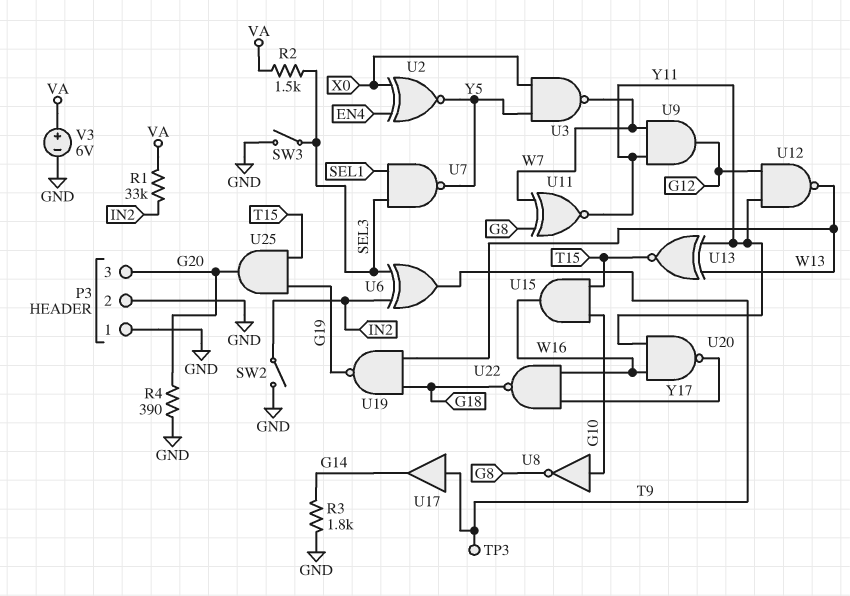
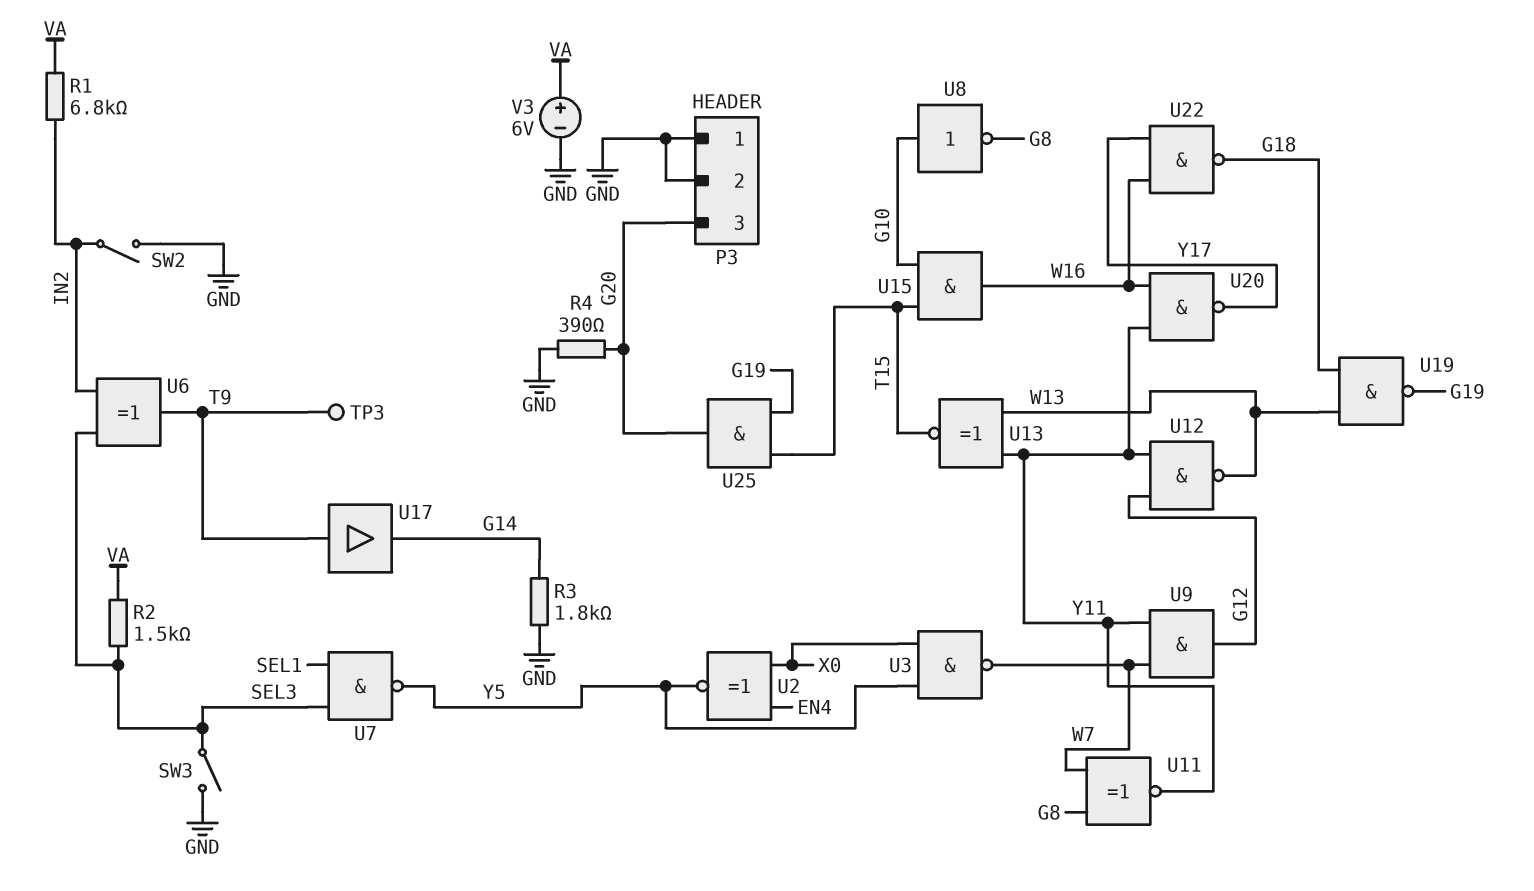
R1: 33k (IN2, VA) -> 6.8k (IN2, VA)

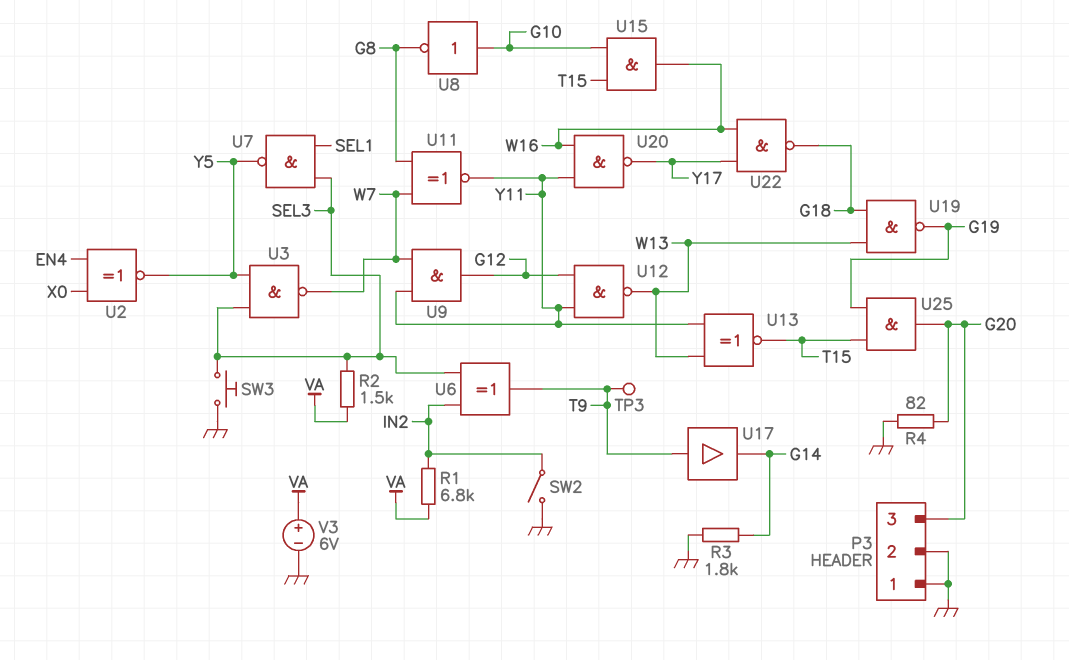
R4: 390 (G20, GND) -> 82 (G20, GND)
SW3: switch (GND, SEL3) -> button (GND, SEL3)
U3: NAND (in X0, in Y5, out W7) -> NAND (in SEL3, in Y5, out W7)

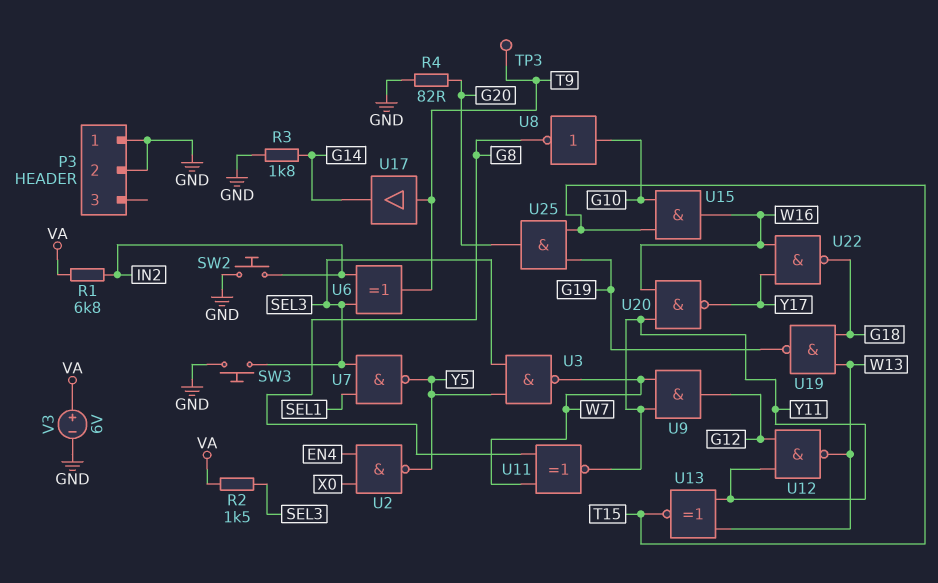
P3 pin 3: G20 -> none
SW2: switch (GND, IN2) -> button (GND, IN2)
U2: XNOR (in EN4, in X0, out Y5) -> NAND (in EN4, in X0, out Y5)

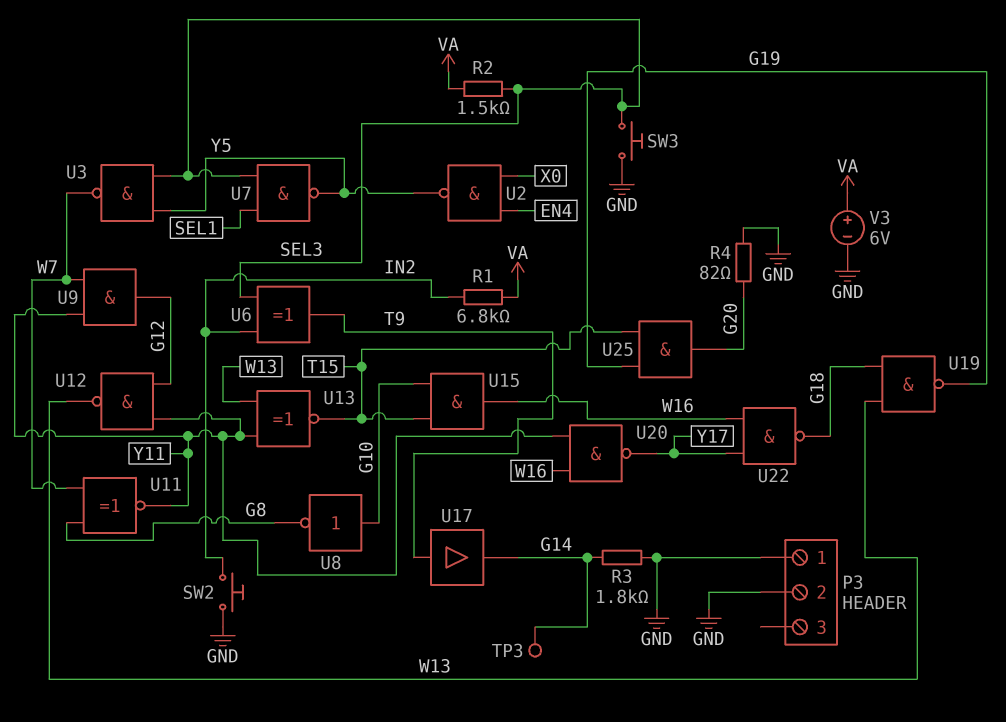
TP3: test point (T9) -> test point (G14)

